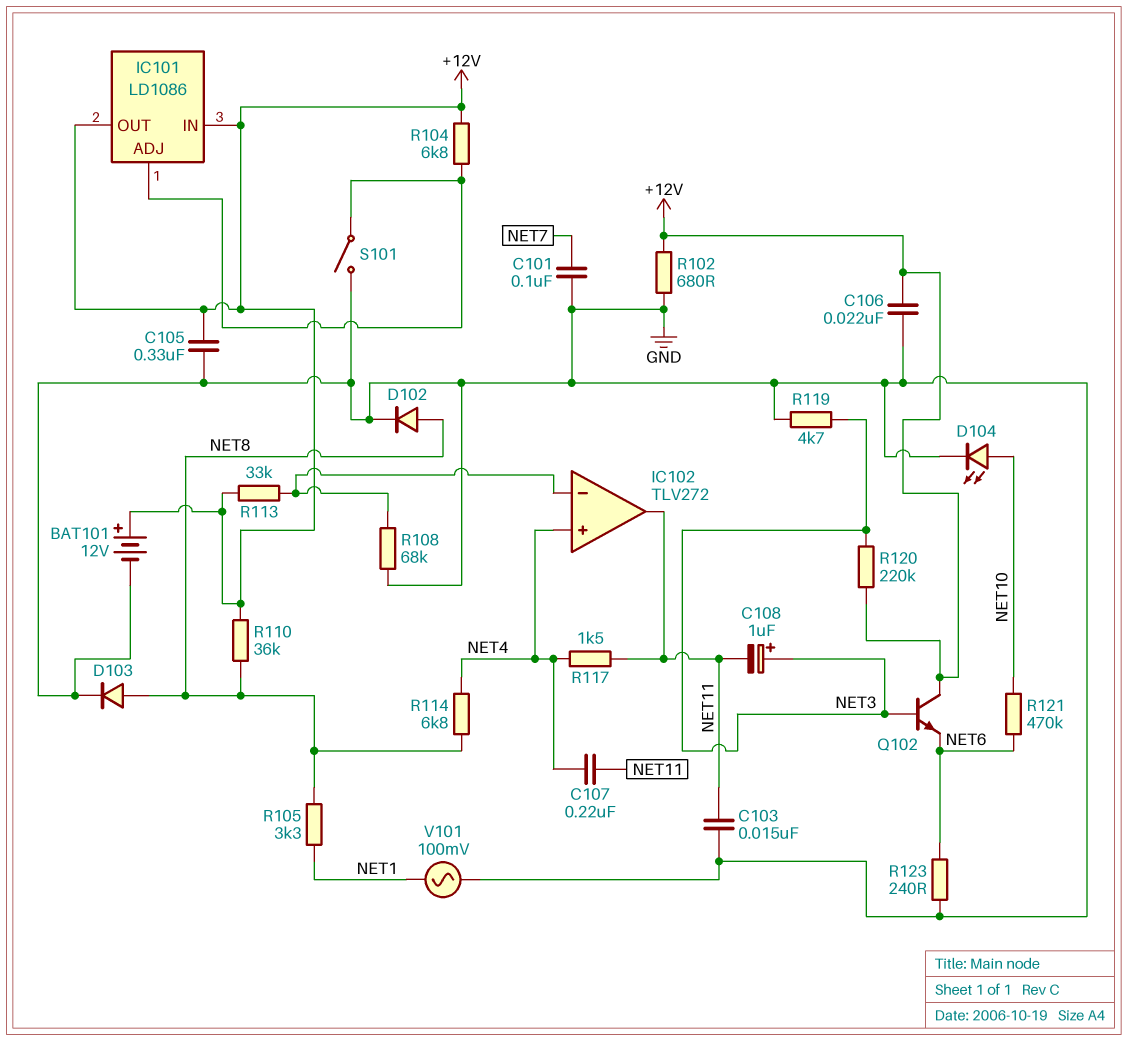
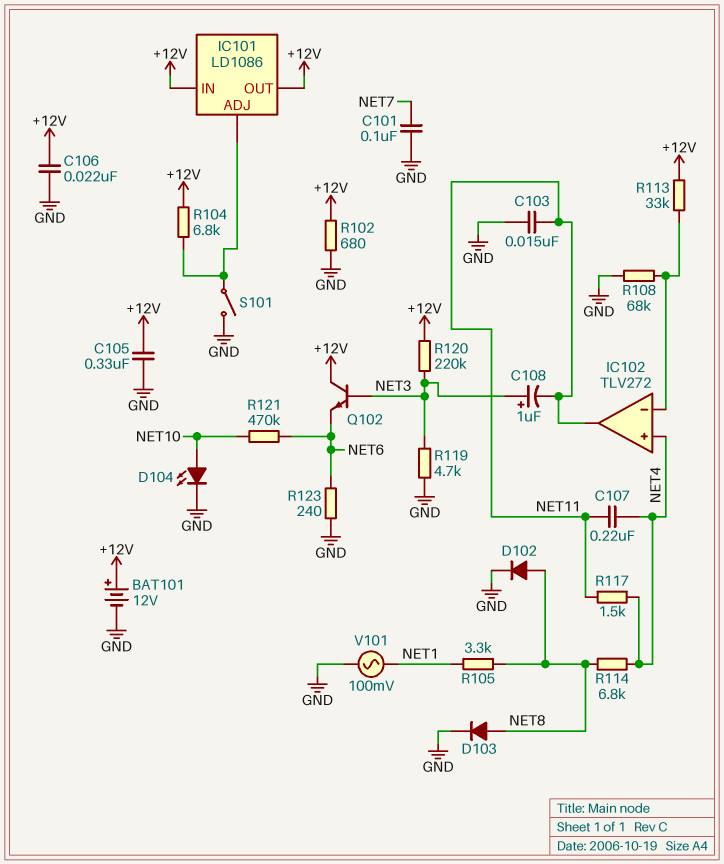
R110: 36k (+12V, NET8) -> none

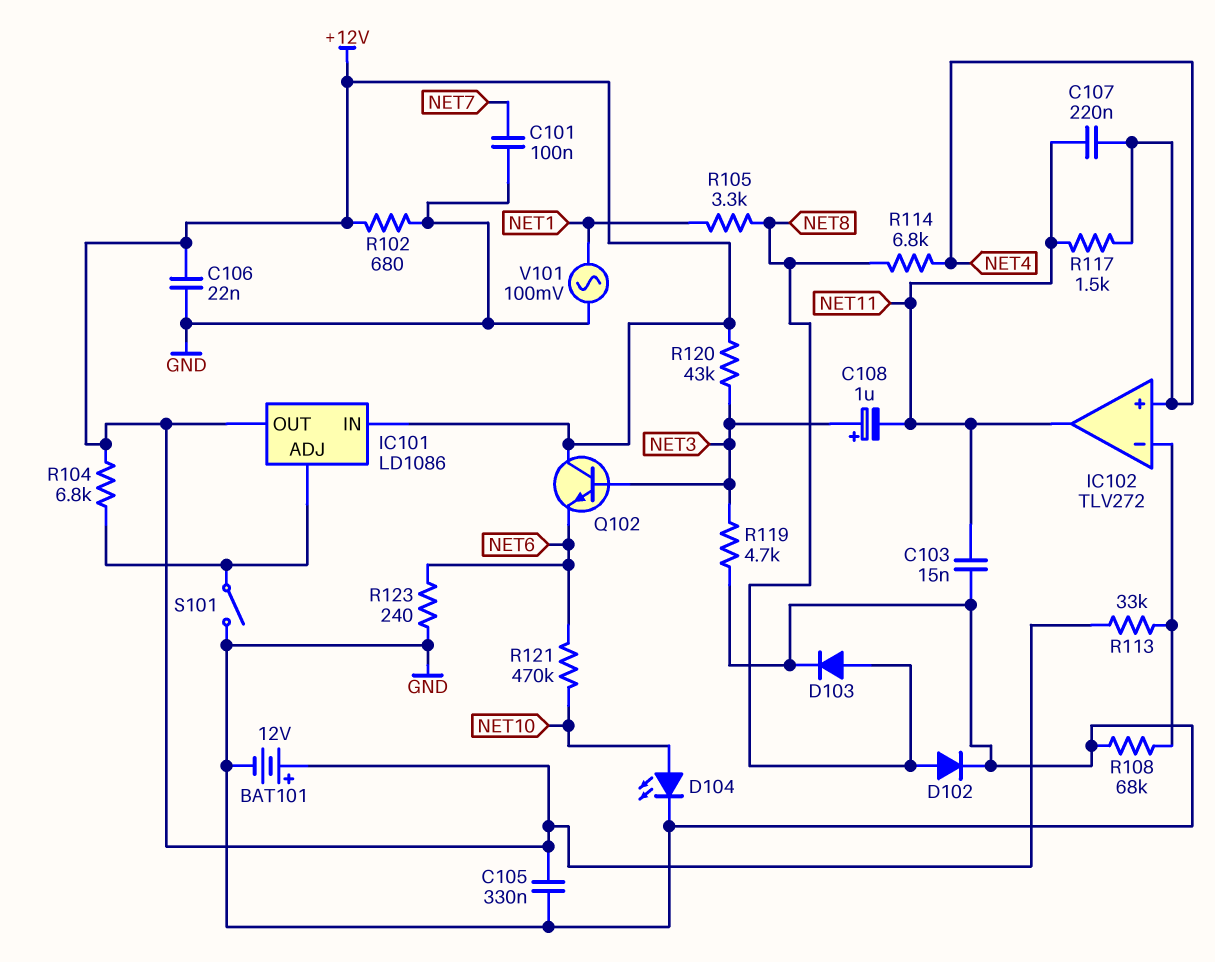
R120: 220k (+12V, NET3) -> 43k (+12V, NET3)

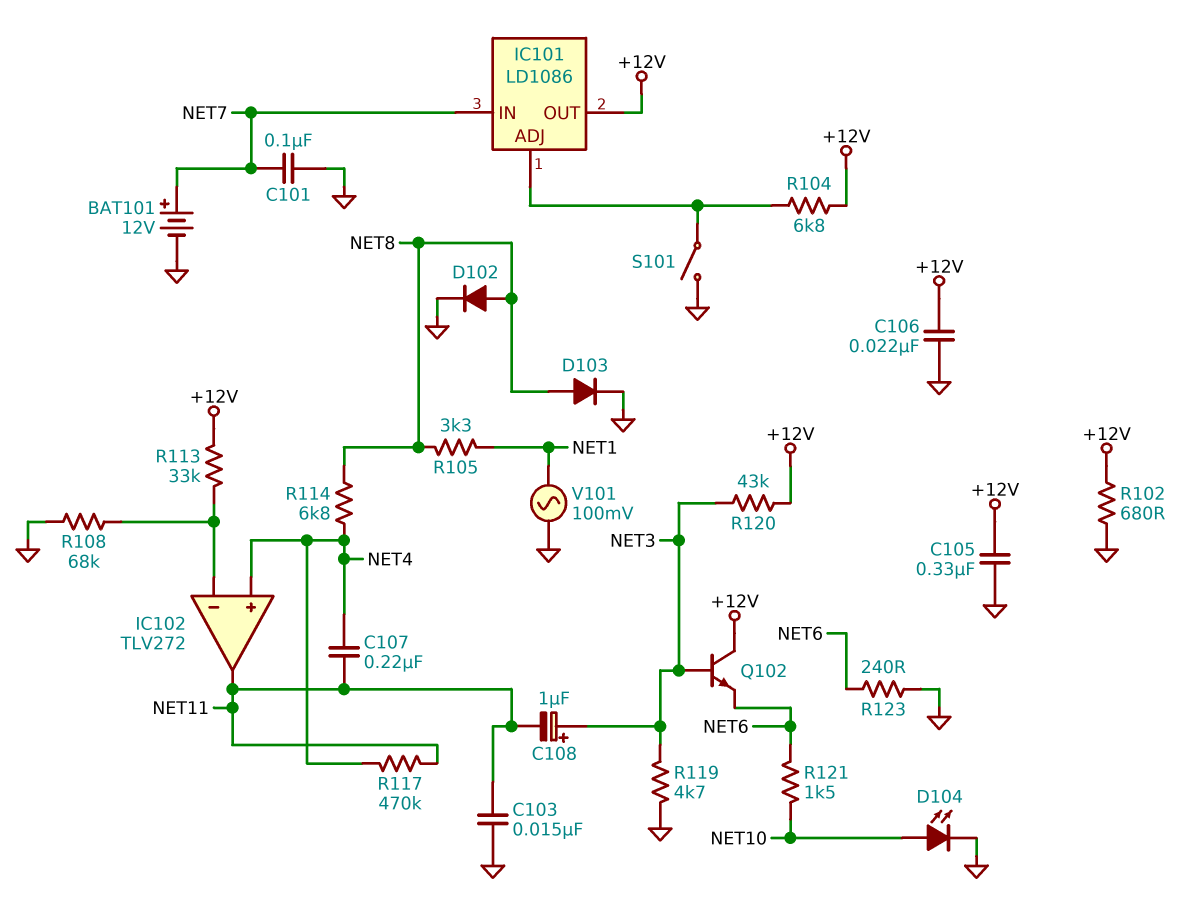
BAT101: 12V (plus +12V, minus GND) -> 12V (plus NET7, minus GND)
IC101 pin IN: +12V -> NET7
R117: 1.5k (NET4, NET11) -> 470k (NET4, NET11)
R121: 470k (NET6, NET10) -> 1.5k (NET6, NET10)

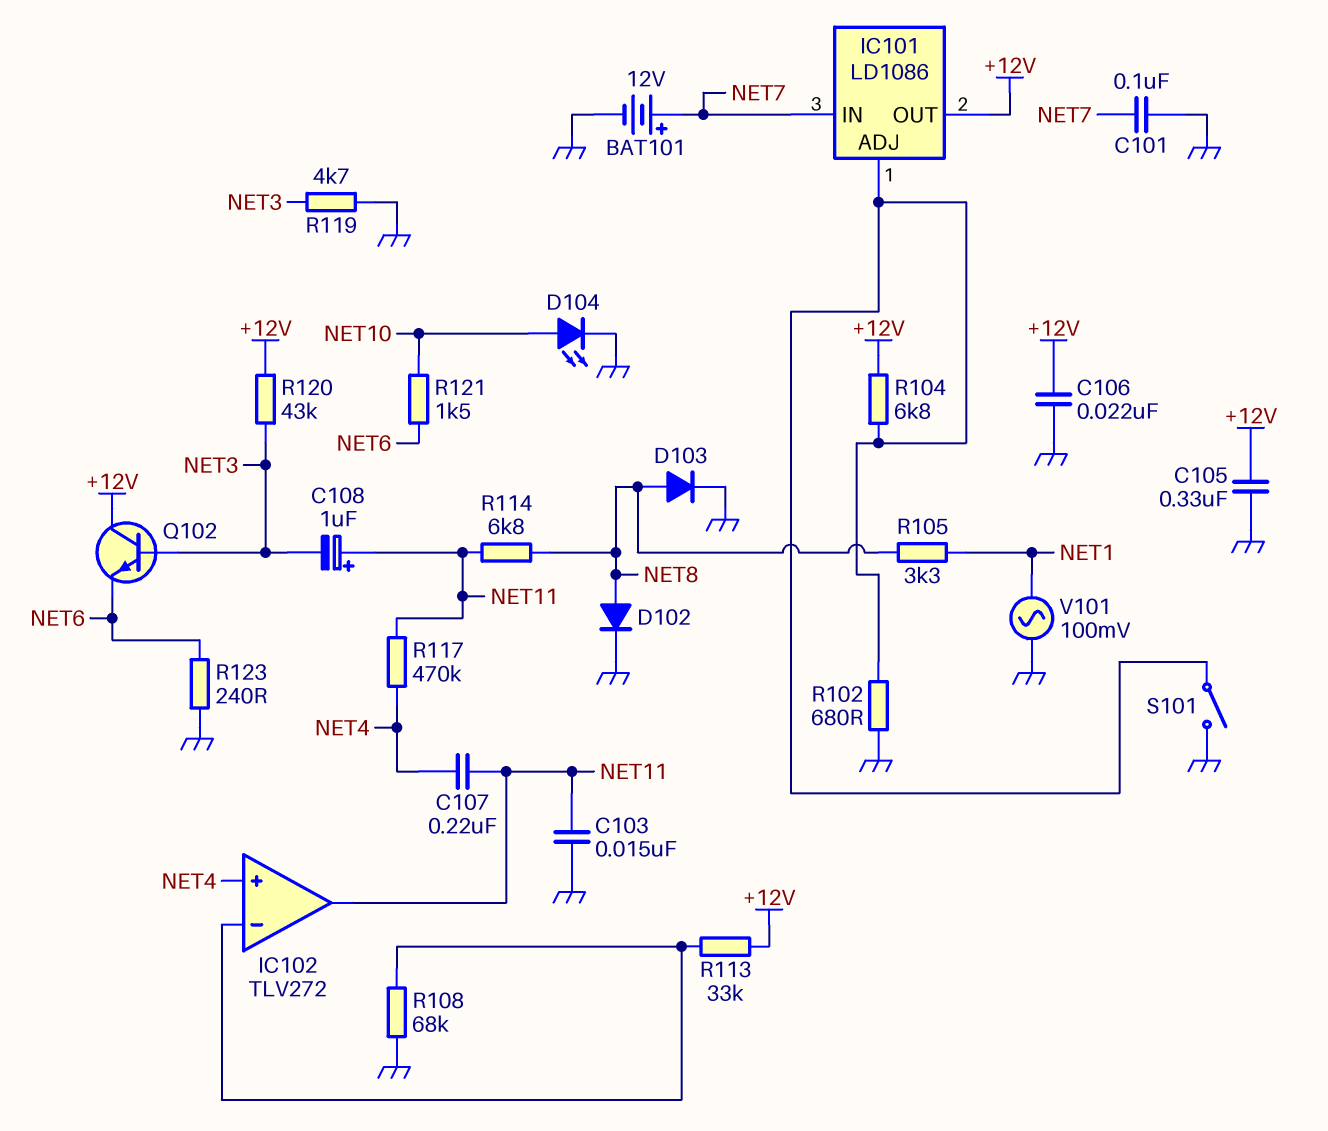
C108: 1uF (plus NET3, minus NET11) -> 1uF (plus NET11, minus NET3)
R102: 680 (+12V, GND) -> 680 (GND, IC101/ADJ)
R114: 6.8k (NET4, NET8) -> 6.8k (NET8, NET11)

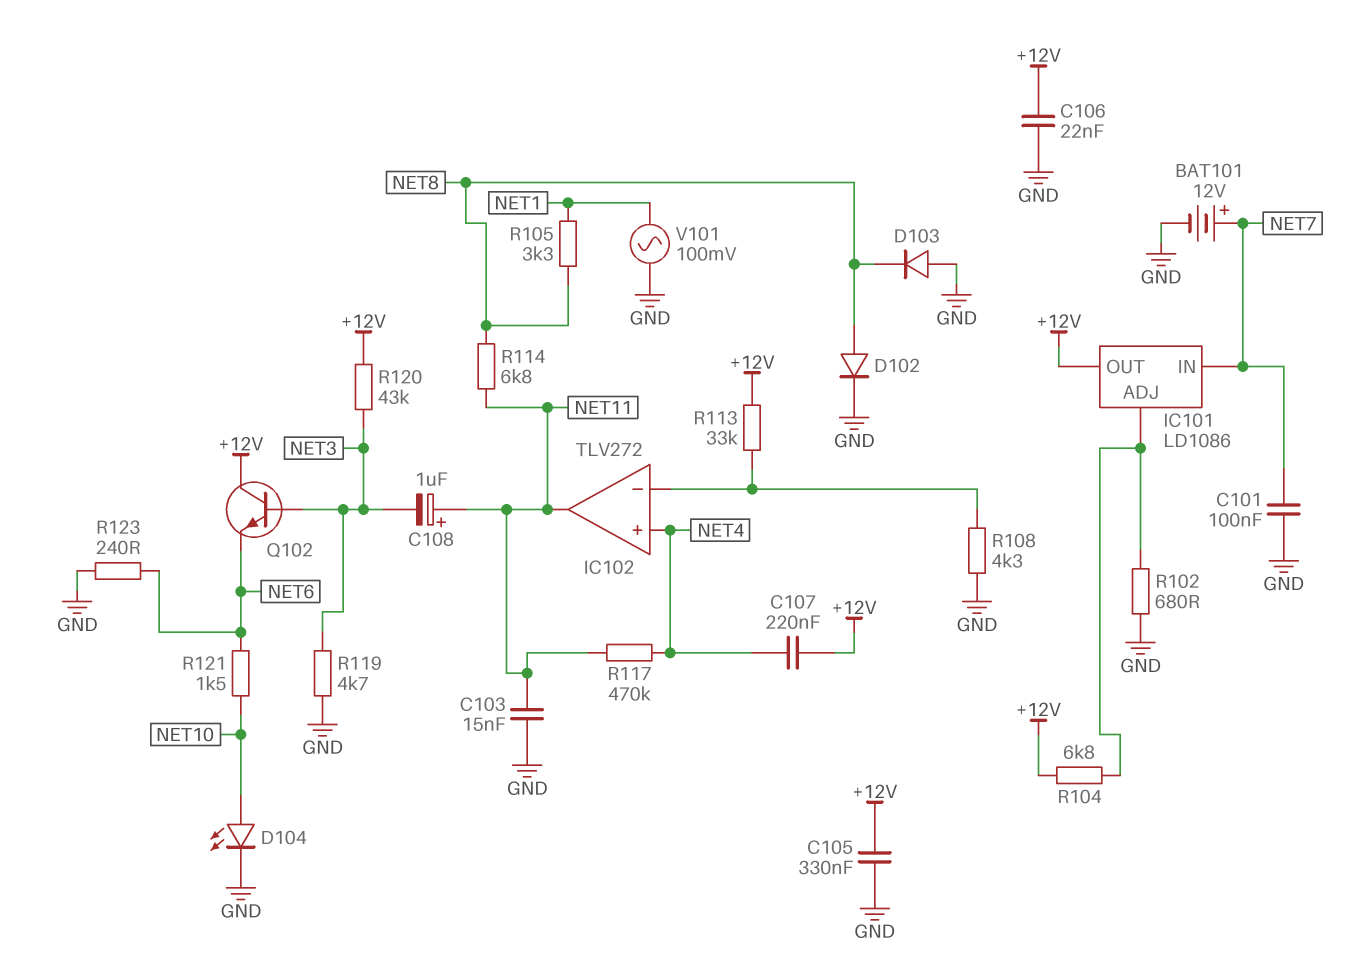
C107: 220nF (NET4, NET11) -> 220nF (+12V, NET4)
D103: diode (A NET8, K GND) -> diode (A GND, K NET8)
R108: 68k (GND, IC102/in-) -> 4.3k (GND, IC102/in-)
S101: switch (GND, IC101/ADJ) -> none

